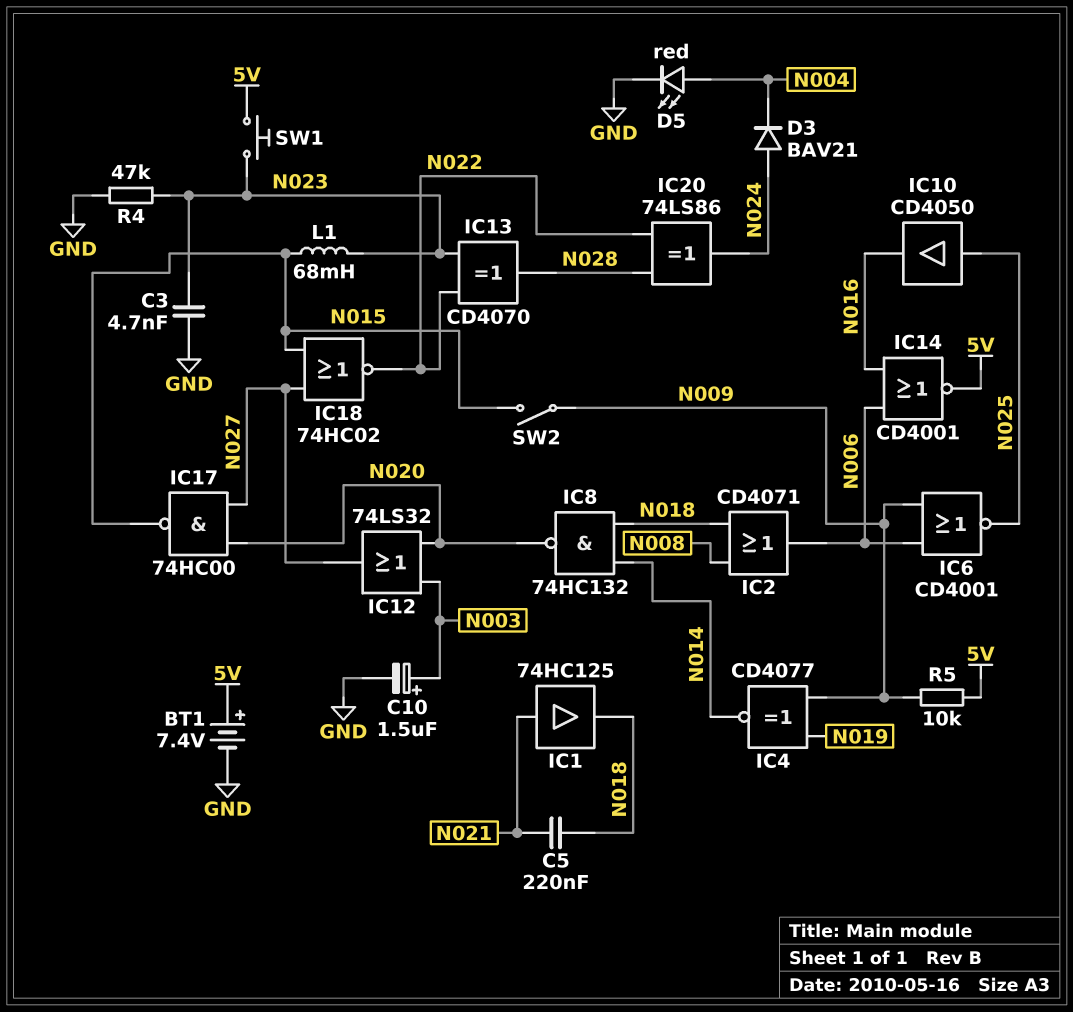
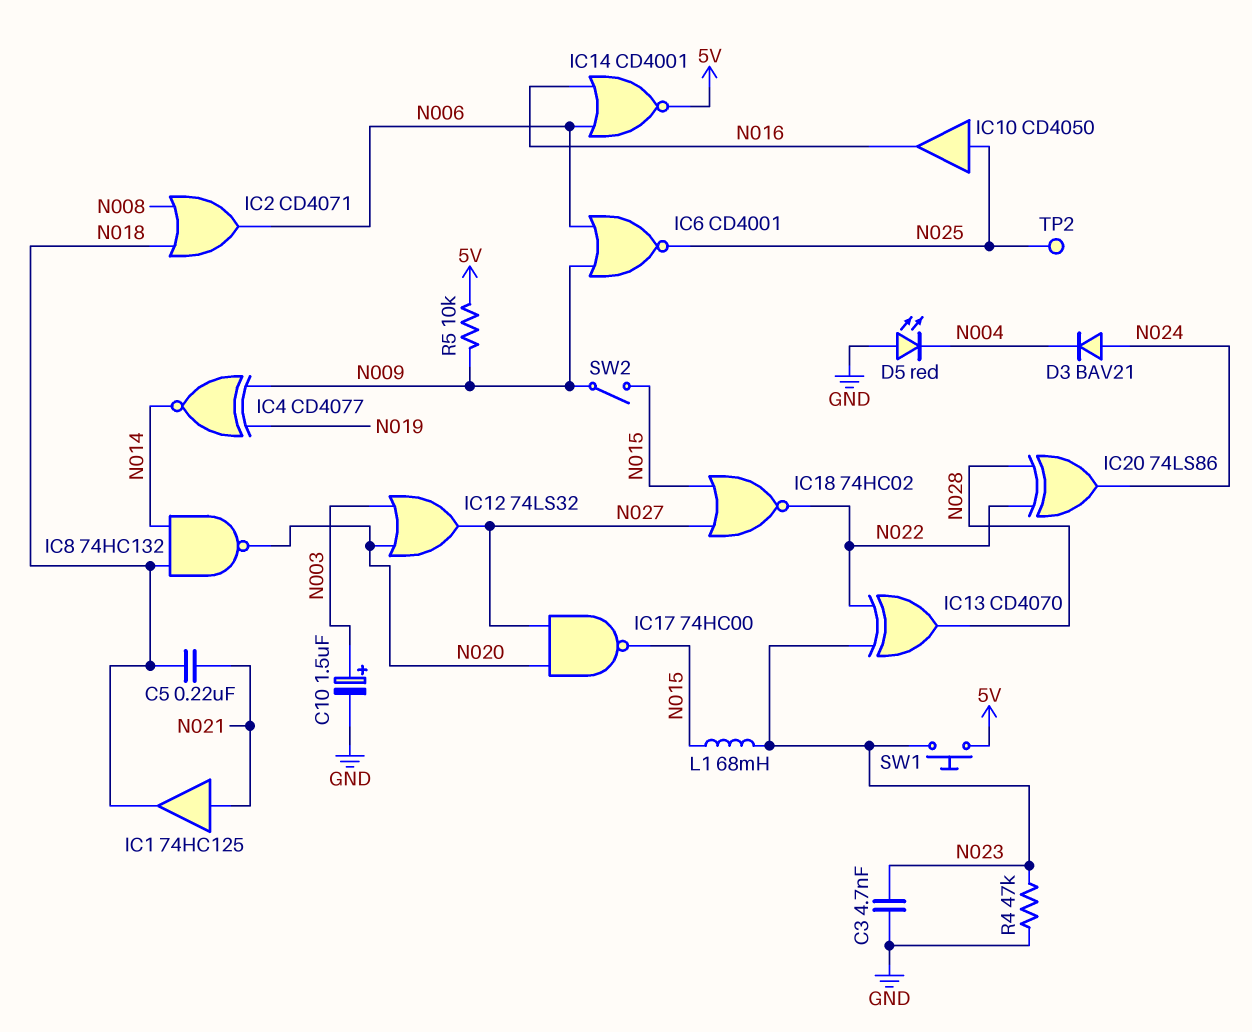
BT1: 7.4V (plus 5V, minus GND) -> none
D5: LED red (A N004, K GND) -> LED red (A GND, K N004)
TP2: none -> test point (N025)

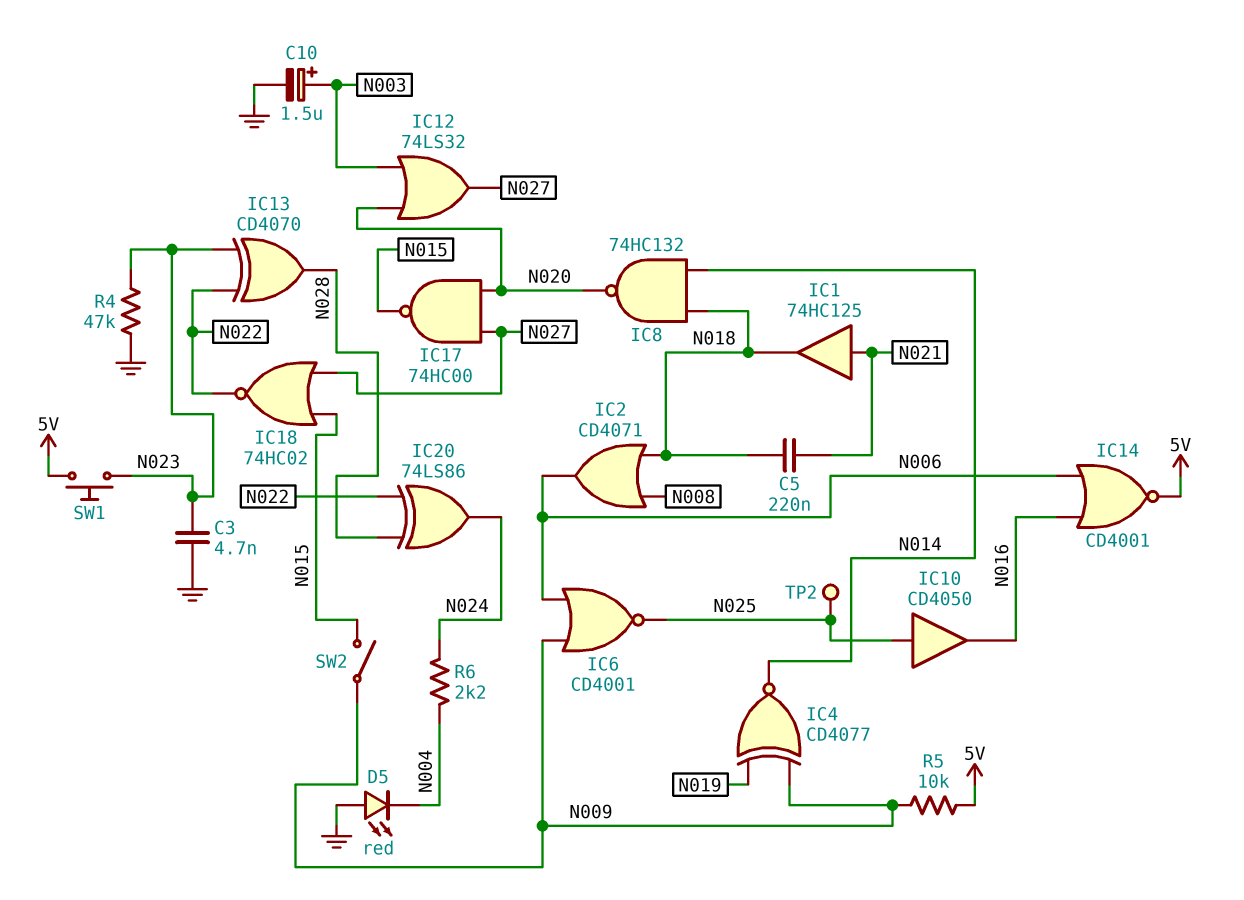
D3: diode BAV21 (A N024, K N004) -> none
L1: 68mH (N015, N023) -> none
R6: none -> 2.2k (N004, N024)

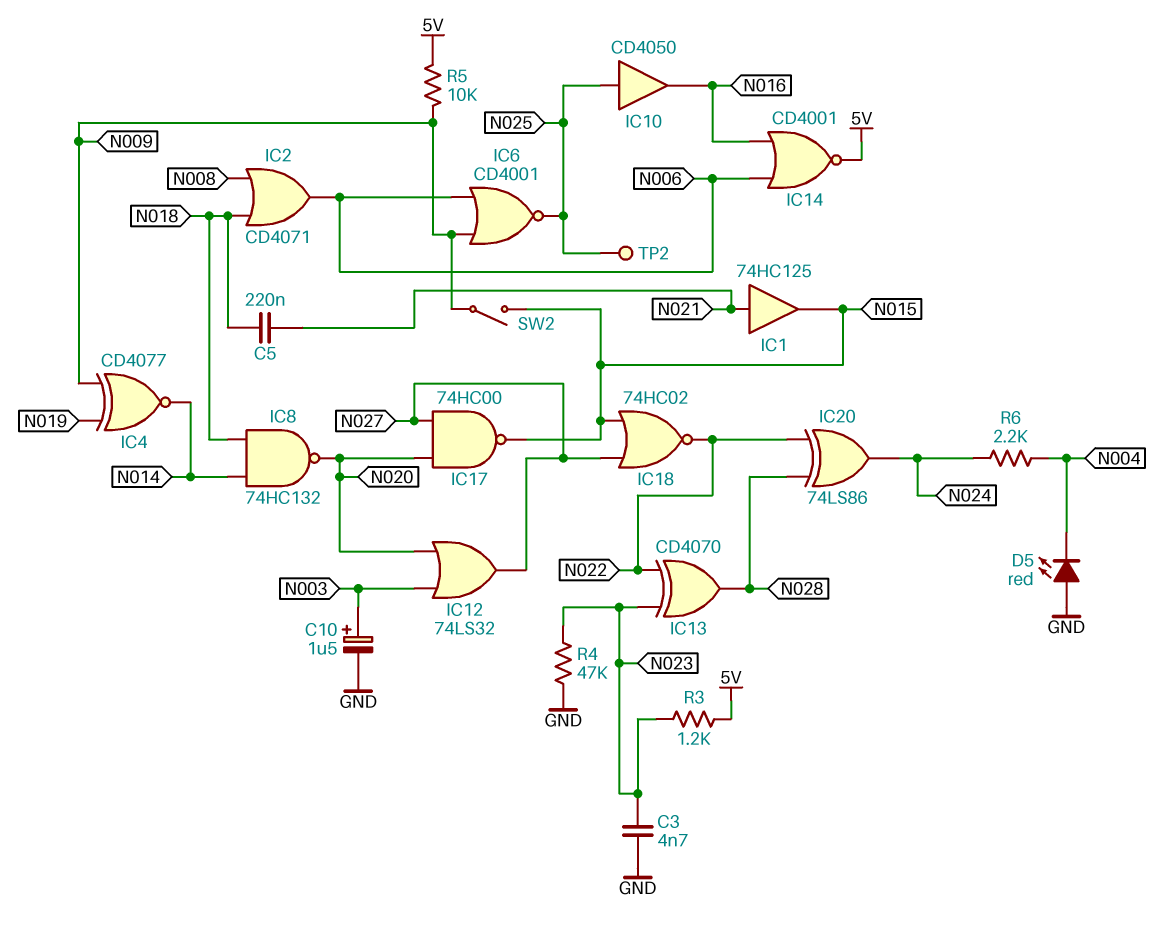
IC1: buffer 74HC125 (in N021, out N018) -> buffer 74HC125 (in N021, out N015)
R3: none -> 1.2k (5V, N023)
SW1: button (5V, N023) -> none

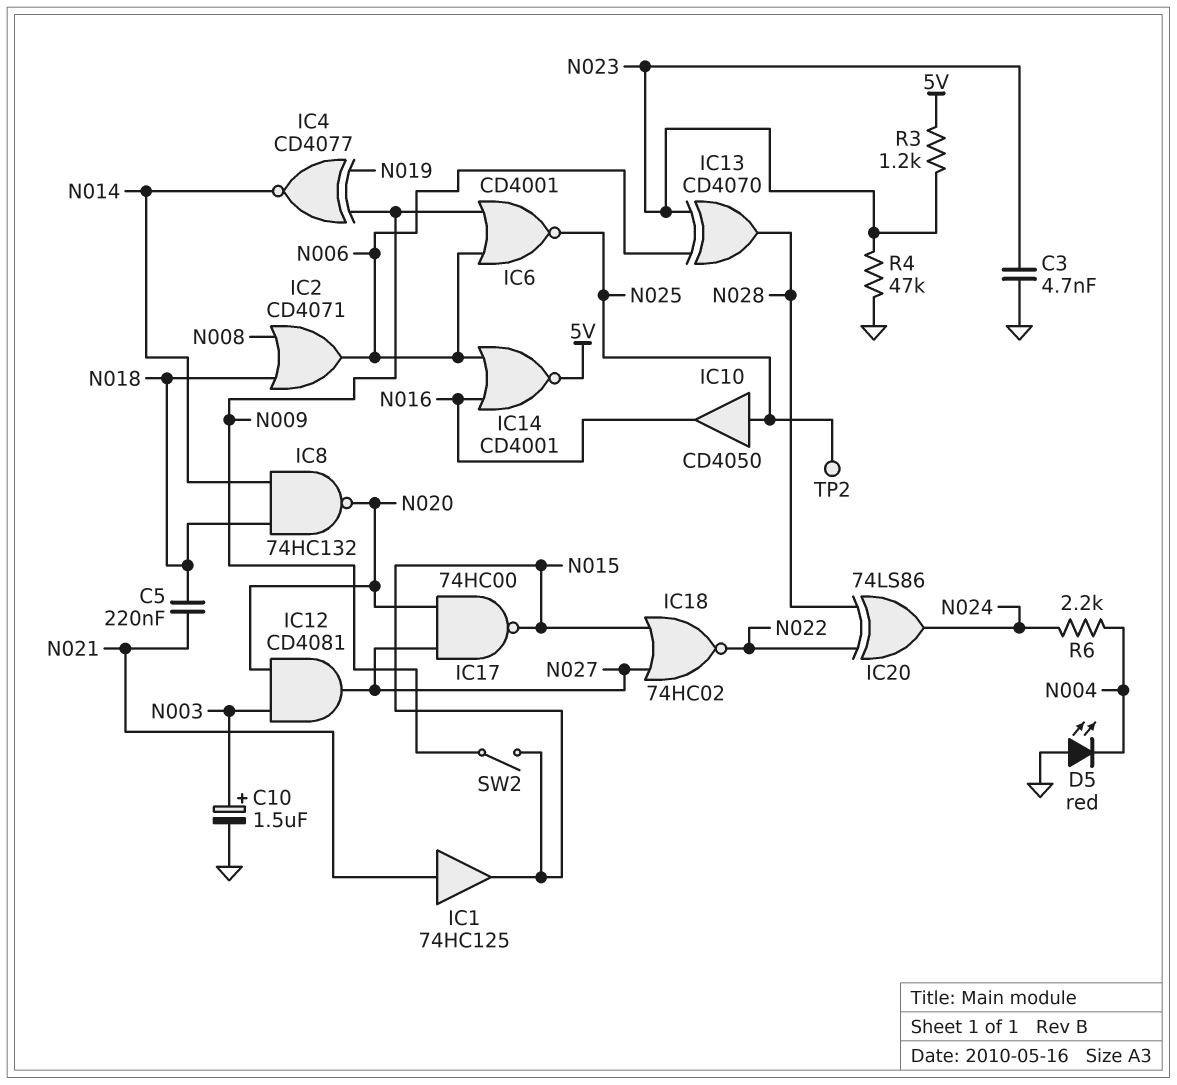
IC12: OR 74LS32 (in N003, in N020, out N027) -> AND CD4081 (in N003, in N020, out N027)
IC13: XOR CD4070 (in N022, in N023, out N028) -> XOR CD4070 (in N006, in N023, out N028)
R5: 10k (5V, N009) -> none

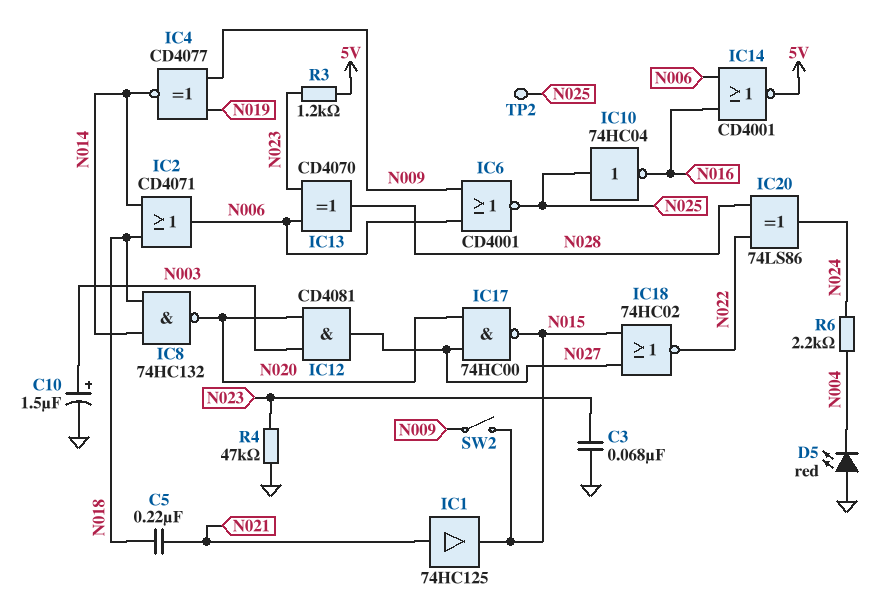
C3: 4.7nF (GND, N023) -> 68nF (GND, N023)
IC2: OR CD4071 (in N008, in N018, out N006) -> OR CD4071 (in N014, in N018, out N006)
IC10: buffer CD4050 (in N025, out N016) -> NOT 74HC04 (in N025, out N016)

